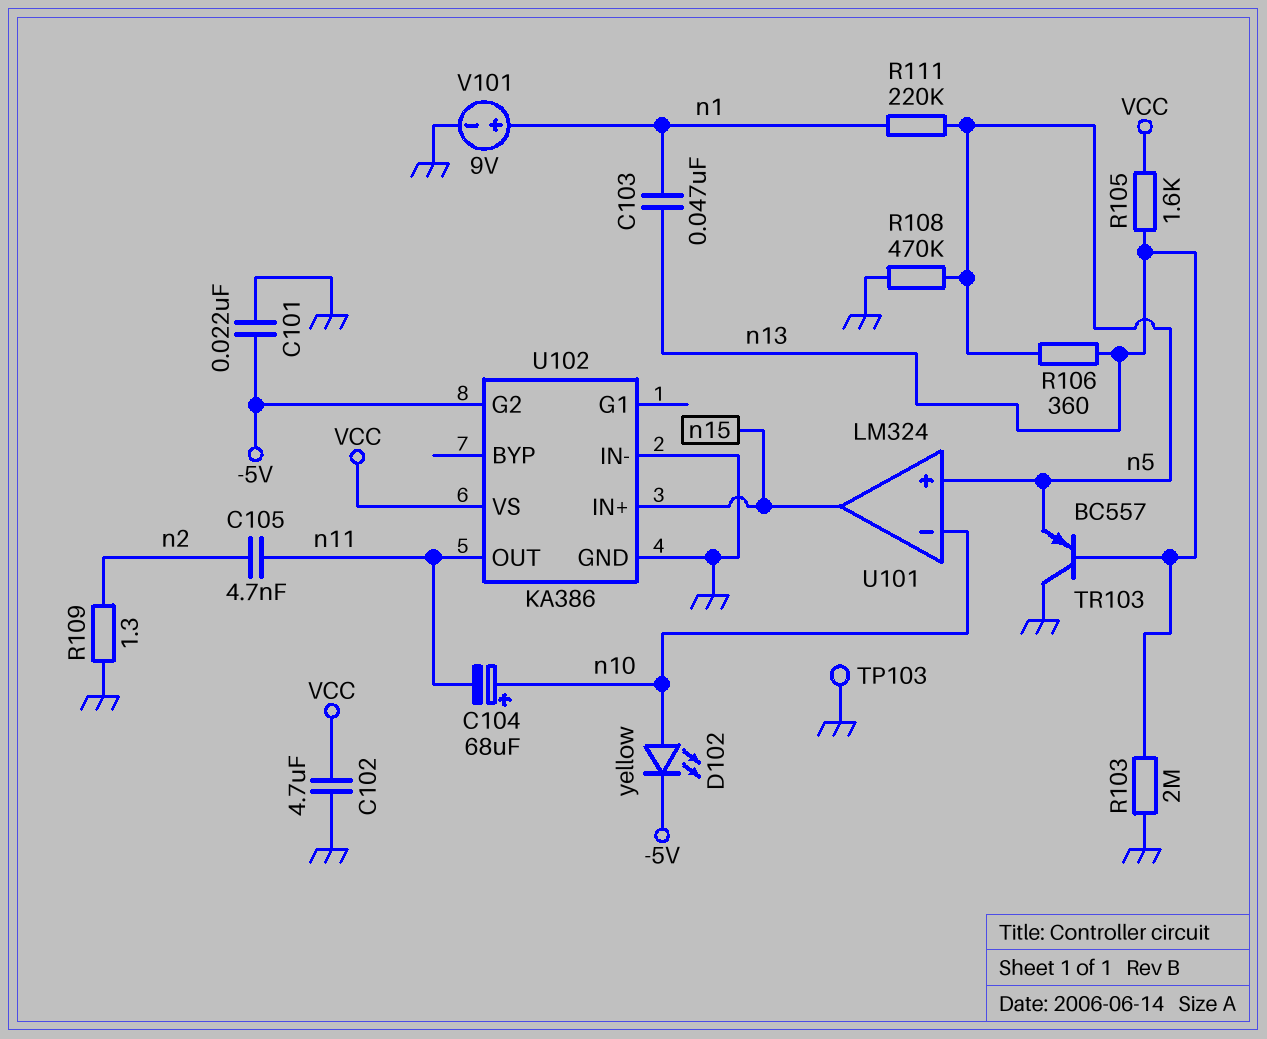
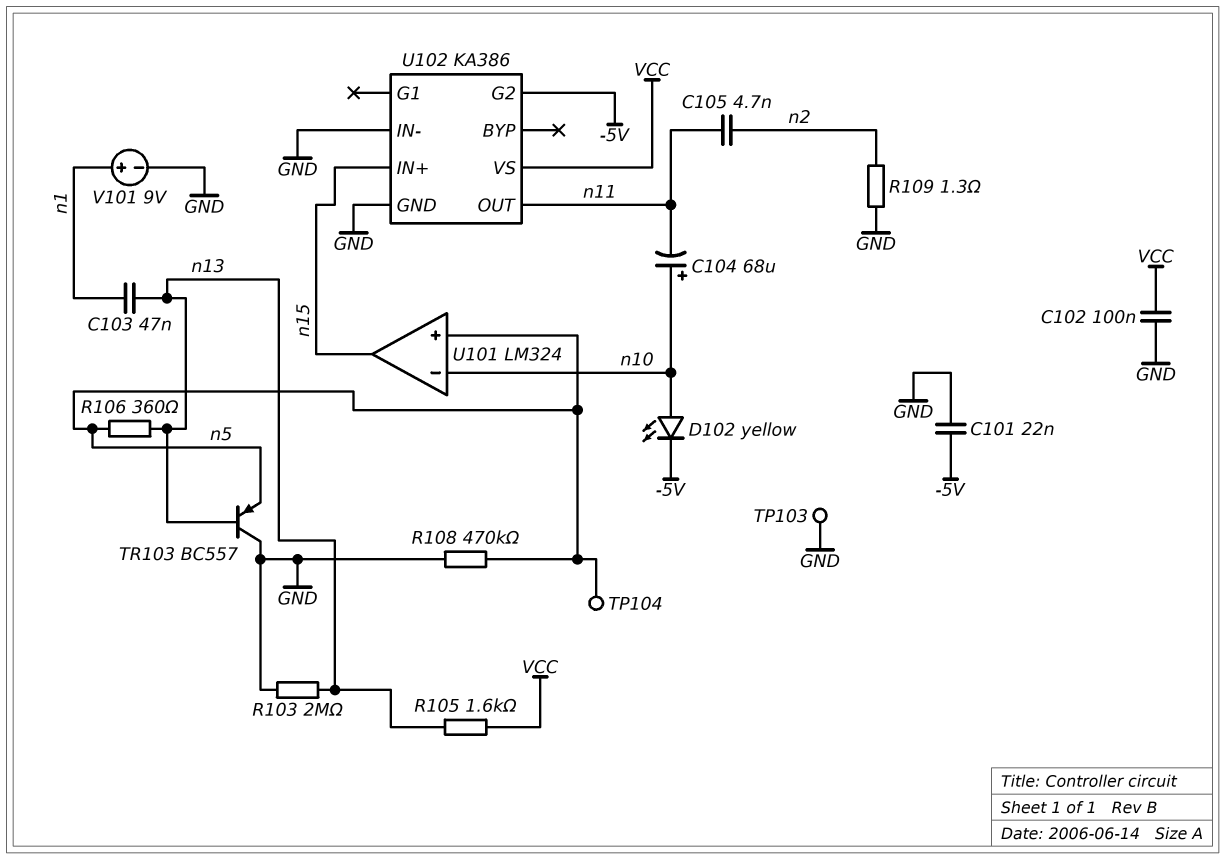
C102: 4.7uF (GND, VCC) -> 100nF (GND, VCC)
R111: 220k (n1, n5) -> none
TP104: none -> test point (n5)

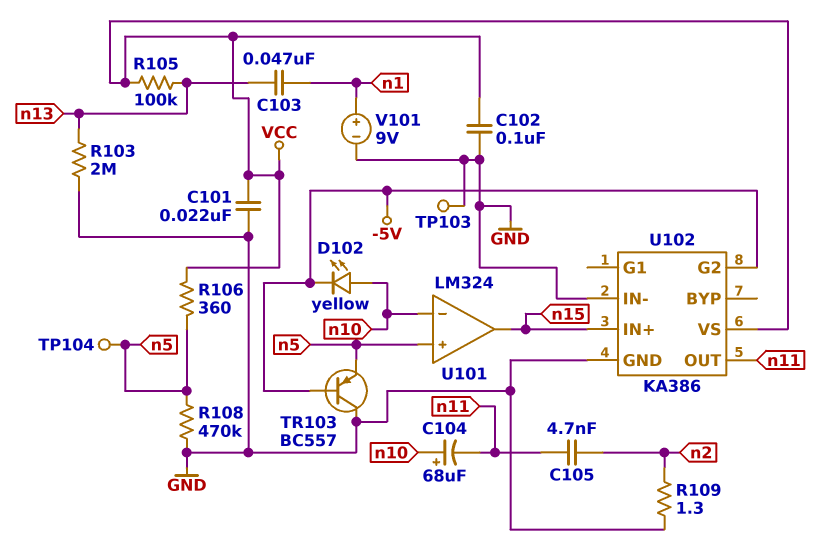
C101: 22nF (-5V, GND) -> 22nF (GND, VCC)
R105: 1.6k (VCC, n13) -> 100k (VCC, n13)
R106: 360 (n5, n13) -> 360 (VCC, n5)
TR103: PNP BC557 (B n13, C GND, E n5) -> PNP BC557 (B -5V, C GND, E n5)

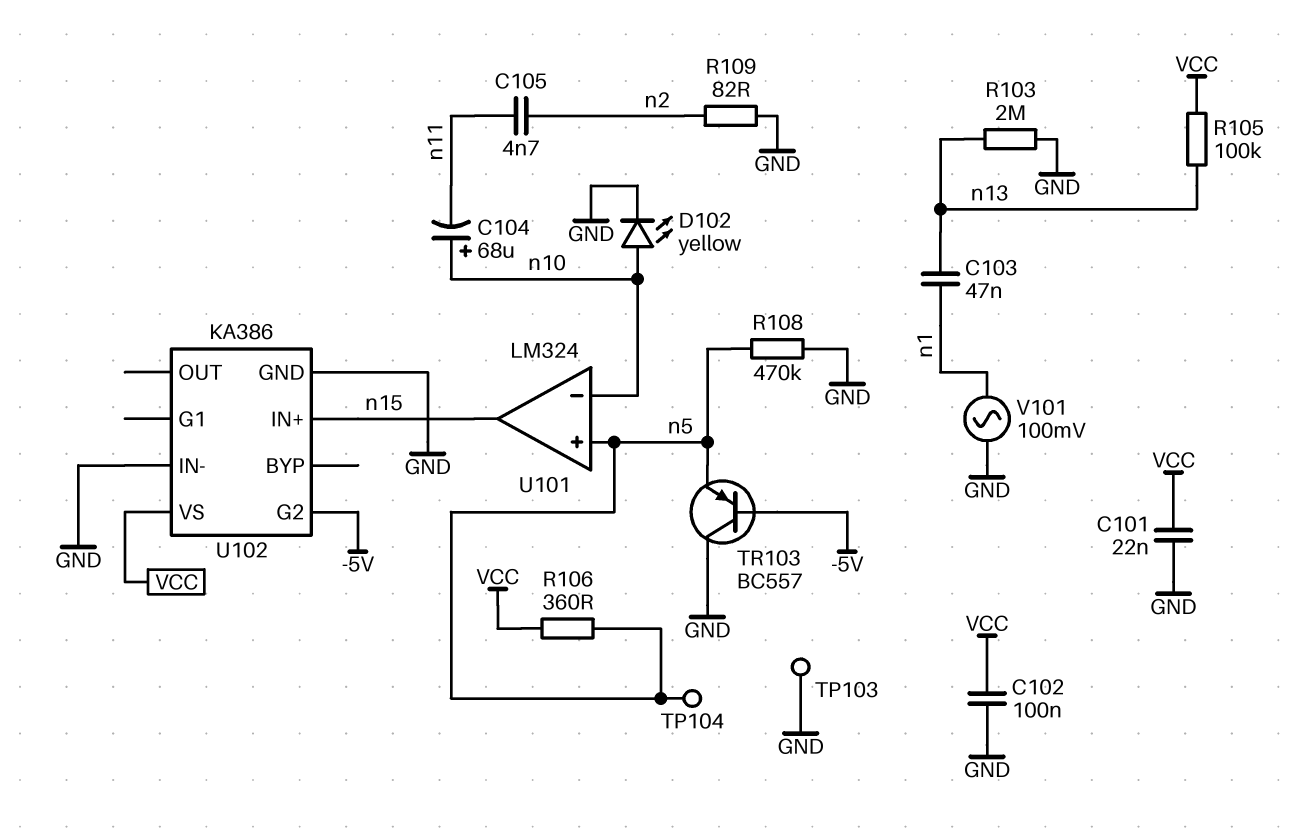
D102: LED yellow (A n10, K -5V) -> LED yellow (A n10, K GND)
R109: 1.3 (GND, n2) -> 82 (GND, n2)
U102 pin OUT: n11 -> none
V101: 9V (plus n1, minus GND) -> AC 100mV (GND, n1)

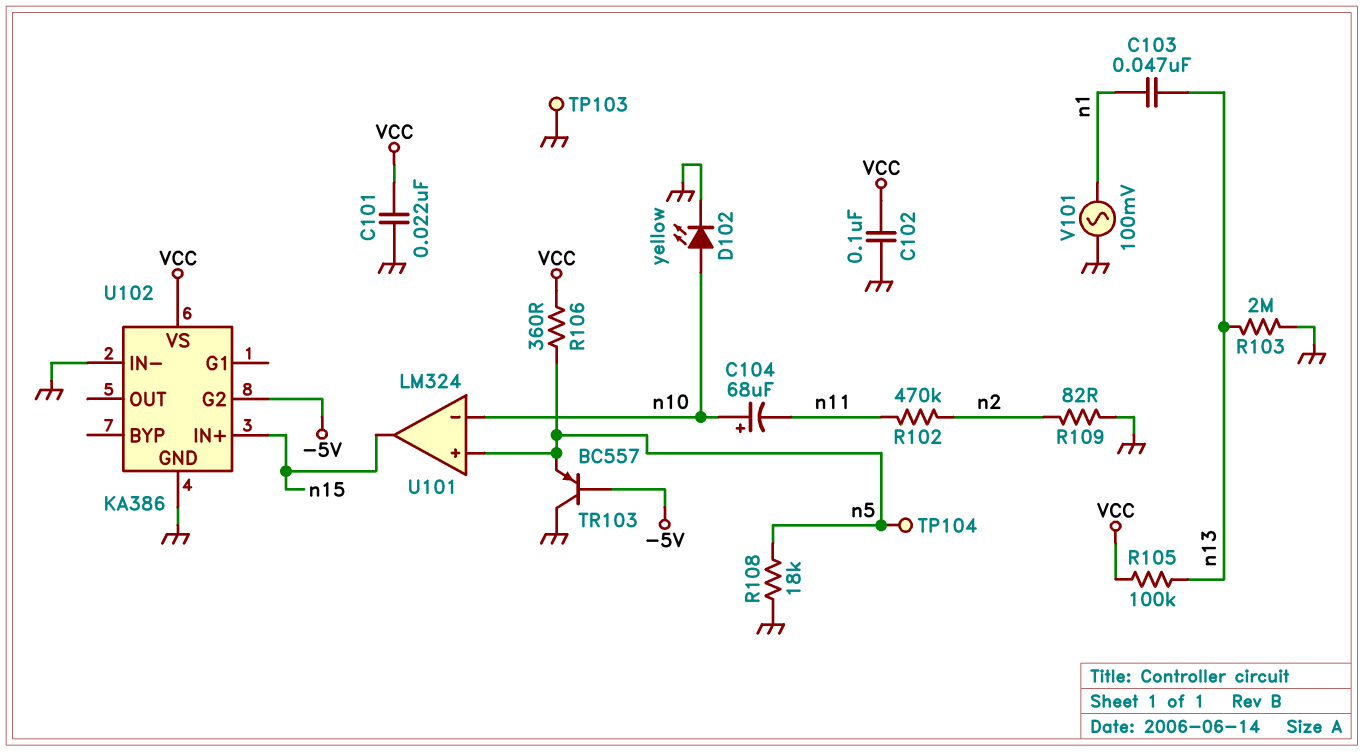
C105: 4.7nF (n2, n11) -> none
R102: none -> 470k (n2, n11)
R108: 470k (GND, n5) -> 18k (GND, n5)

